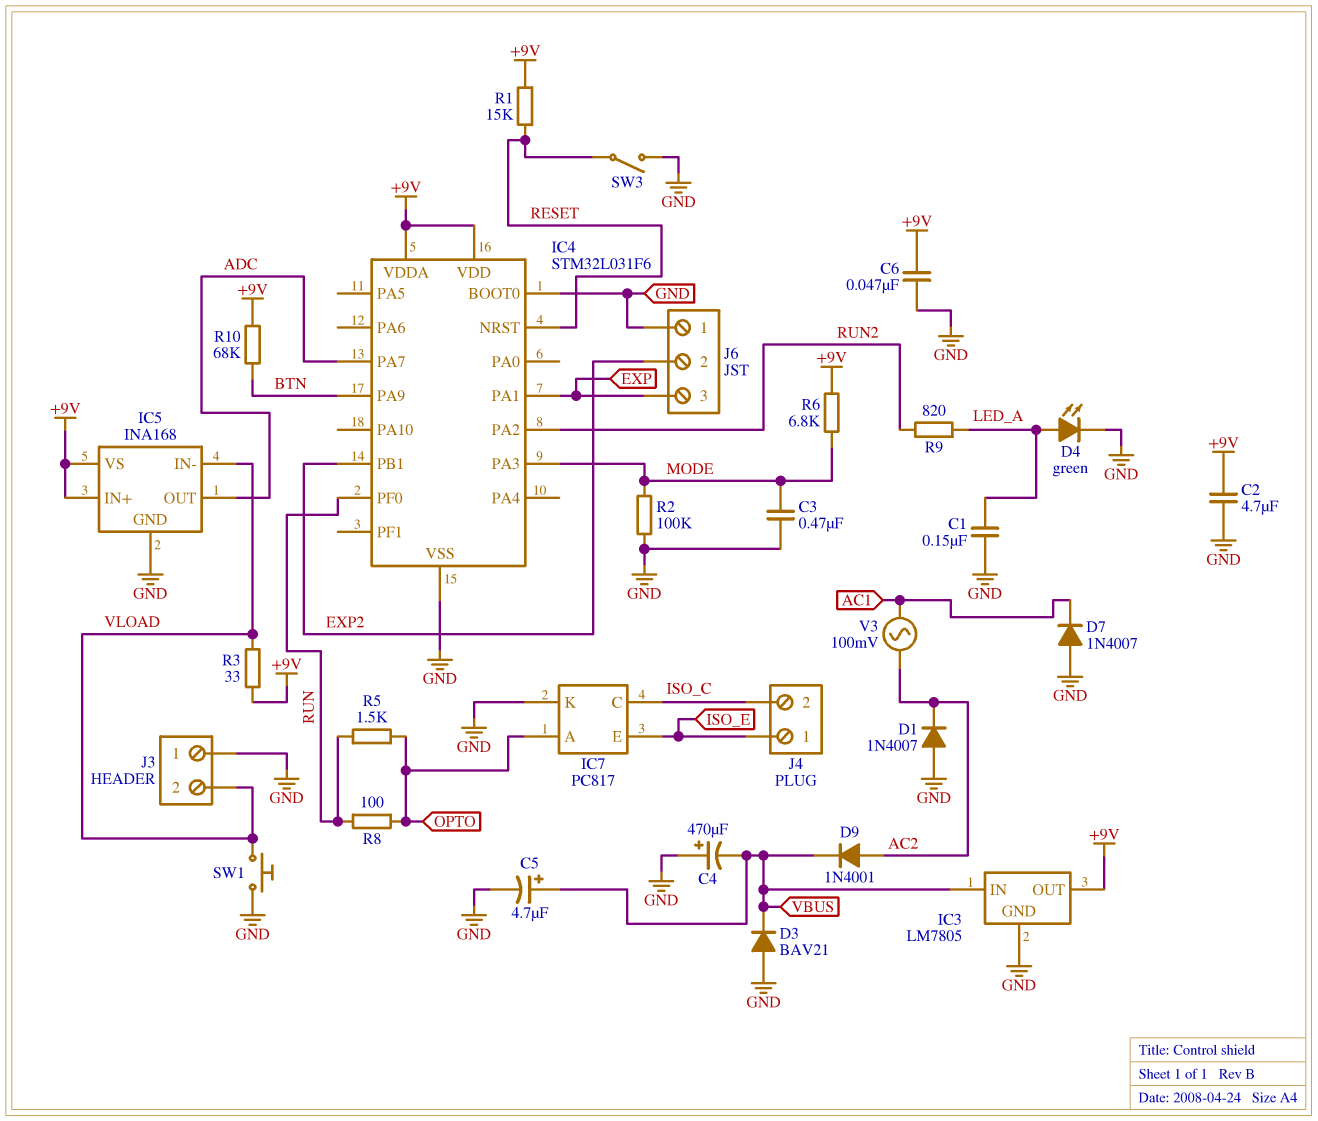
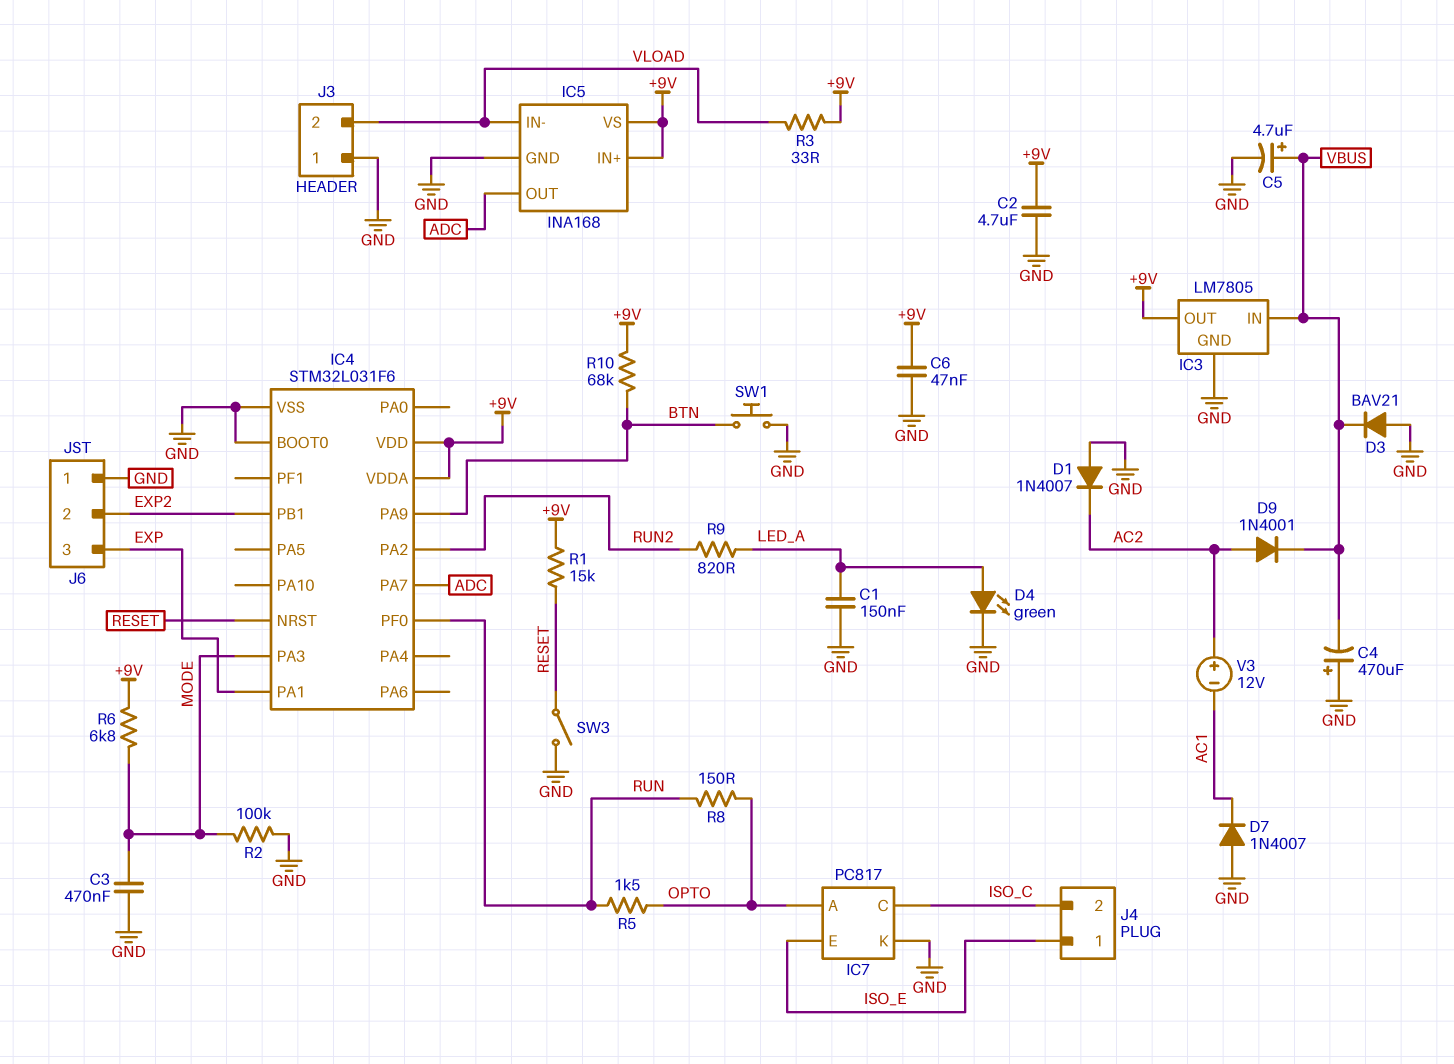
R8: 100 (OPTO, RUN) -> 150 (OPTO, RUN)
SW1: button (GND, VLOAD) -> button (BTN, GND)
V3: AC 100mV (AC1, AC2) -> 12V (plus AC2, minus AC1)

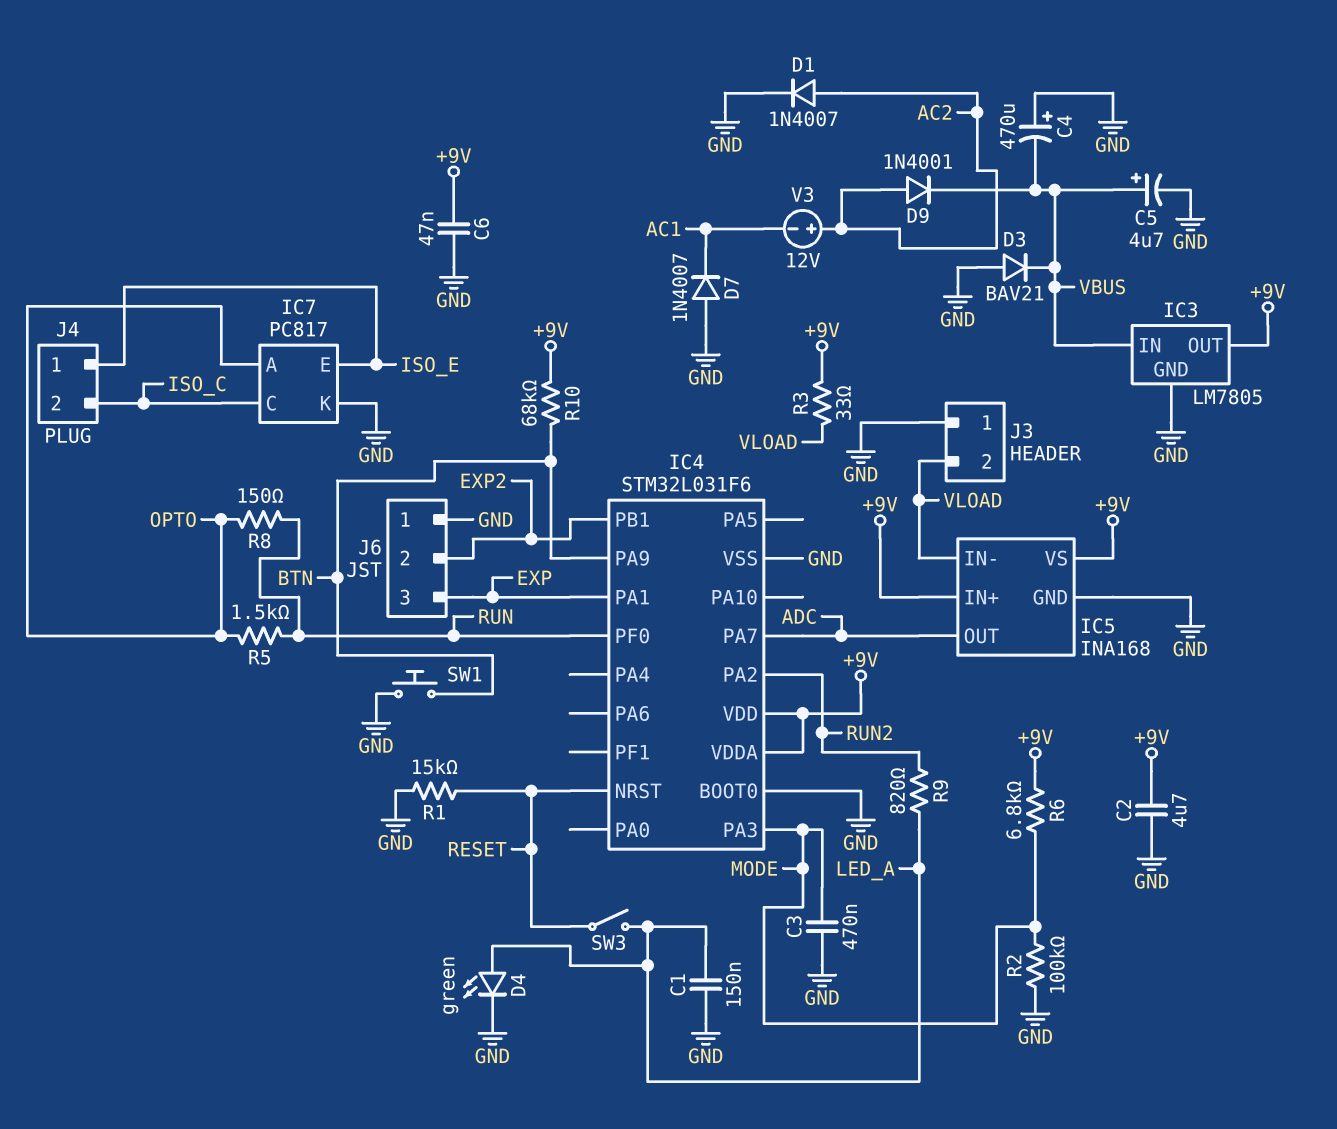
D1: diode 1N4007 (A GND, K AC2) -> diode 1N4007 (A AC2, K GND)
R1: 15k (+9V, RESET) -> 15k (GND, RESET)
SW3: switch (GND, RESET) -> switch (LED_A, RESET)

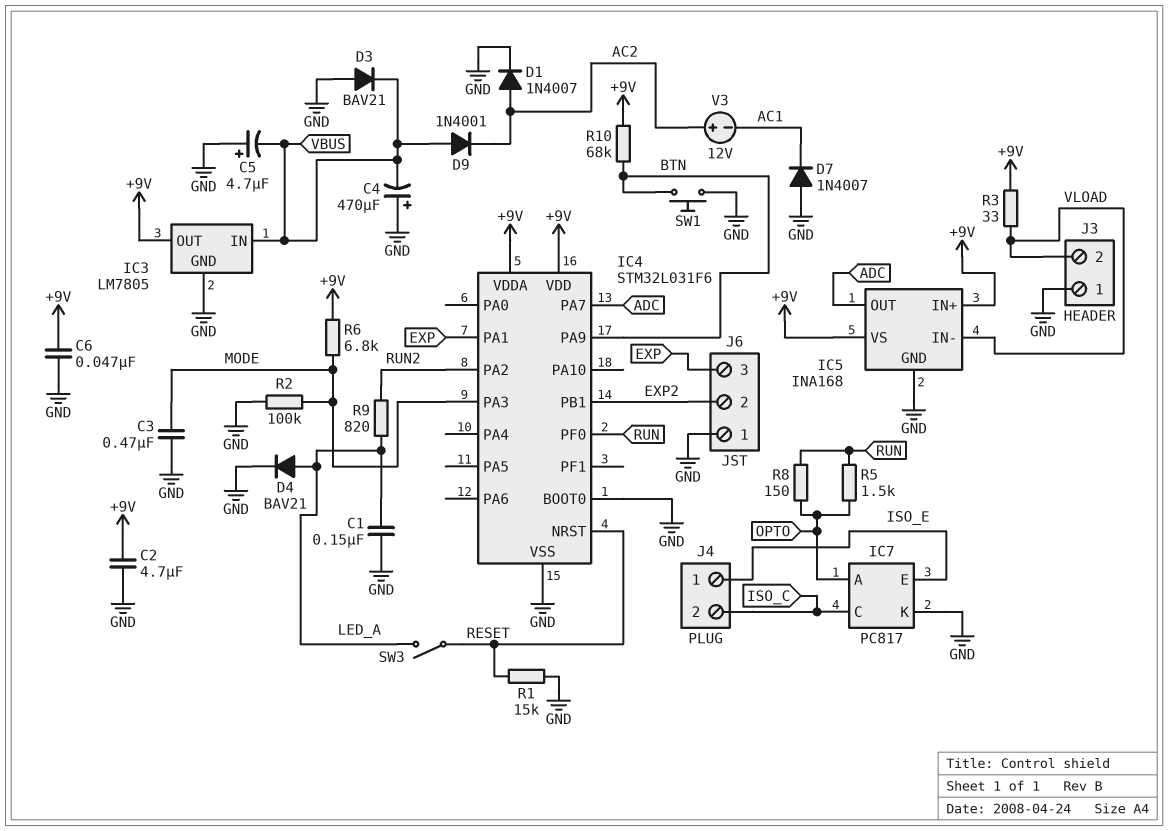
C5: 4.7uF (plus VBUS, minus GND) -> 4.7uF (plus GND, minus VBUS)
D4: LED green (A LED_A, K GND) -> diode BAV21 (A LED_A, K GND)
D9: diode 1N4001 (A AC2, K VBUS) -> diode 1N4001 (A VBUS, K AC2)

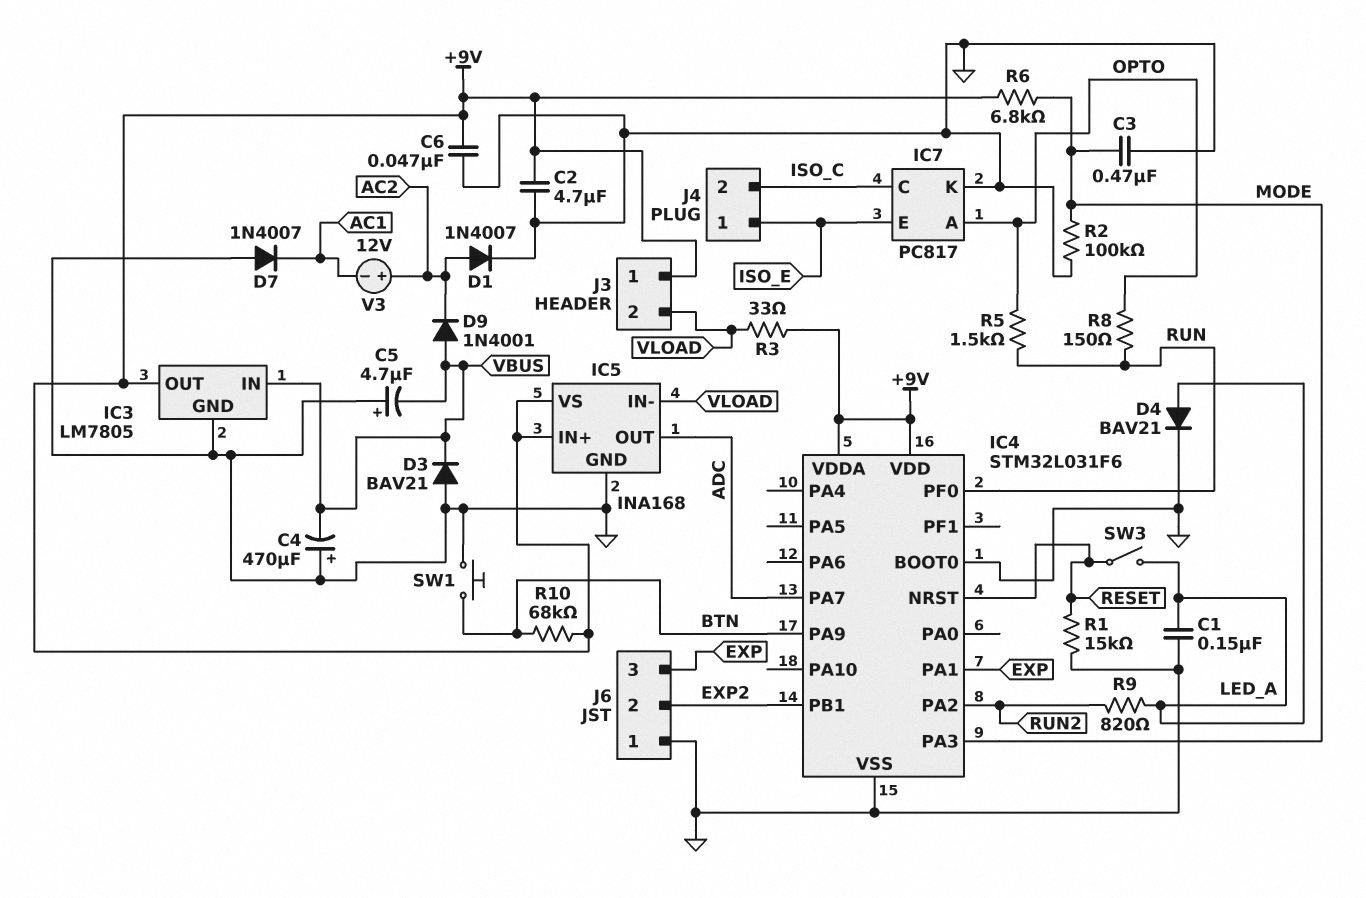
J3 pin 1: GND -> +9V

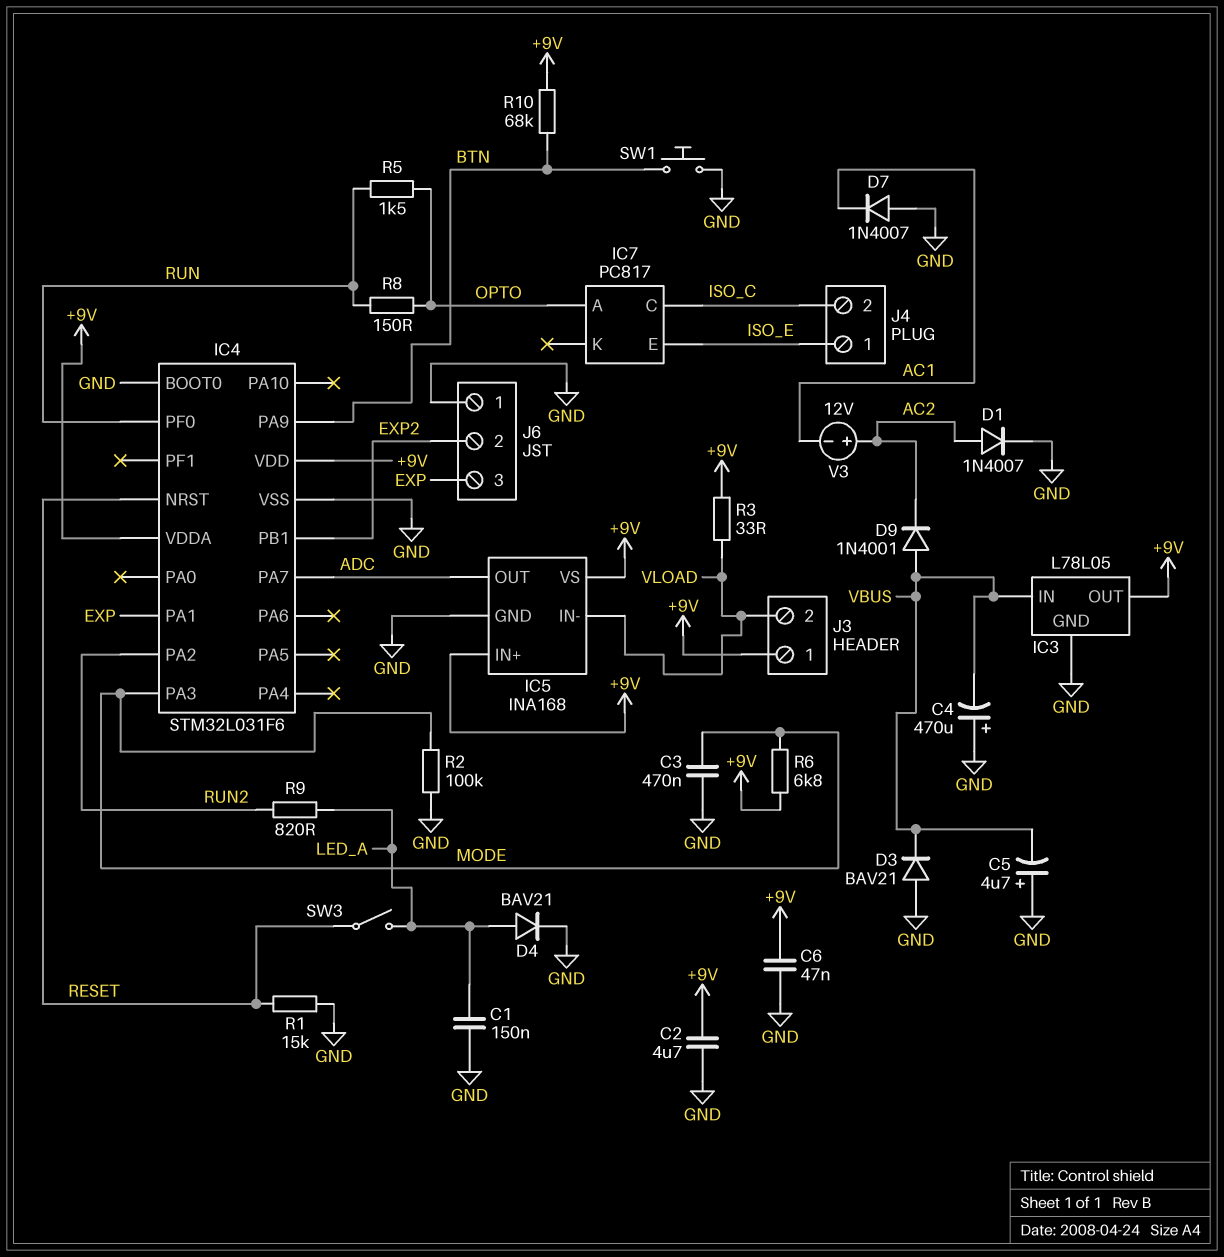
IC3: LM7805 -> L78L05
IC7 pin K: GND -> none

